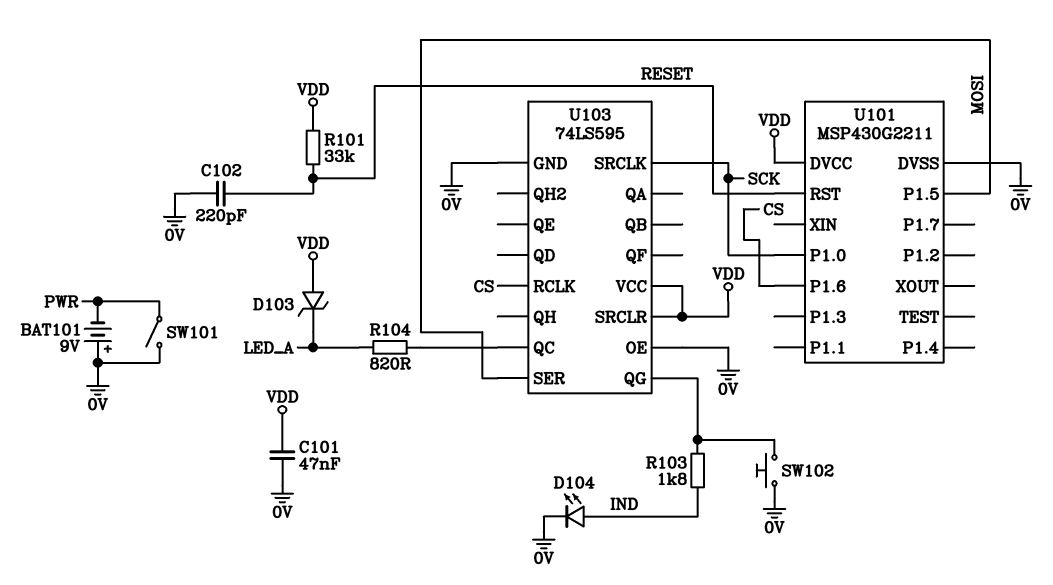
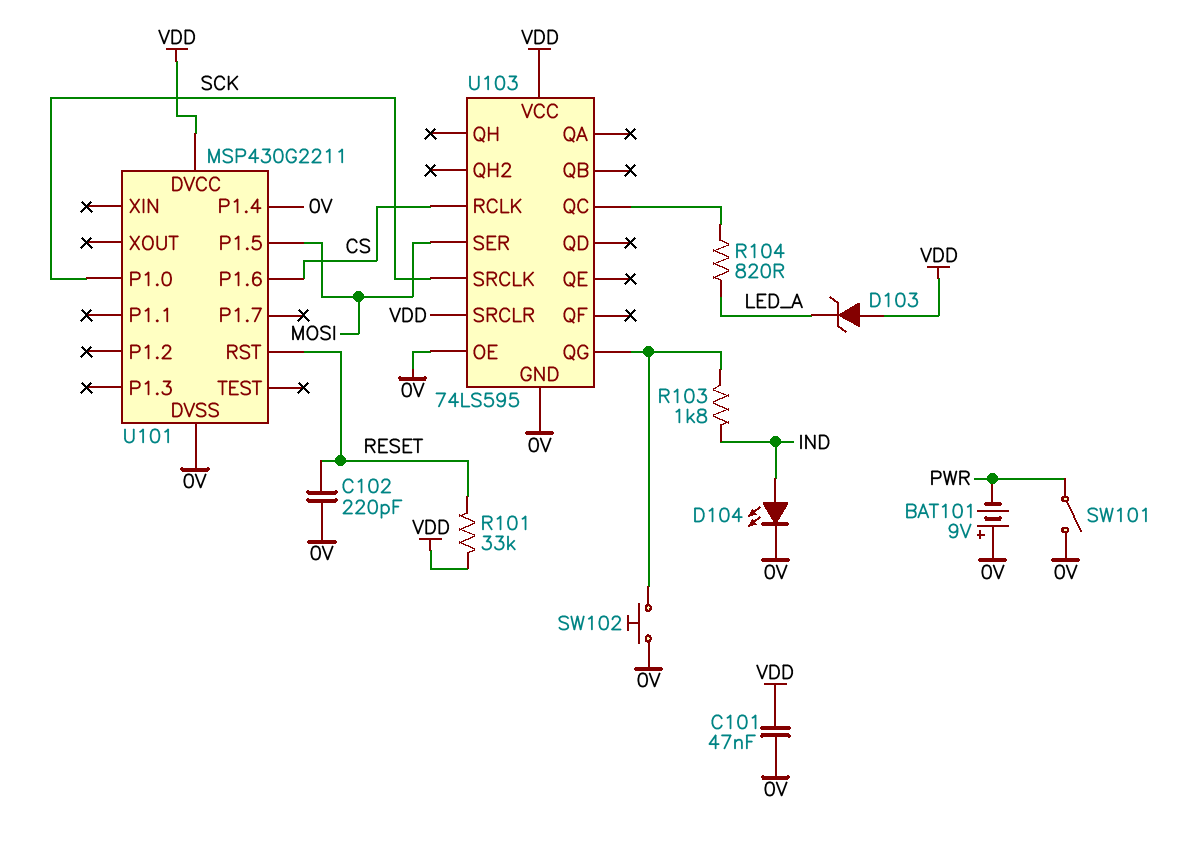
U101 pin P1.4: none -> 0V

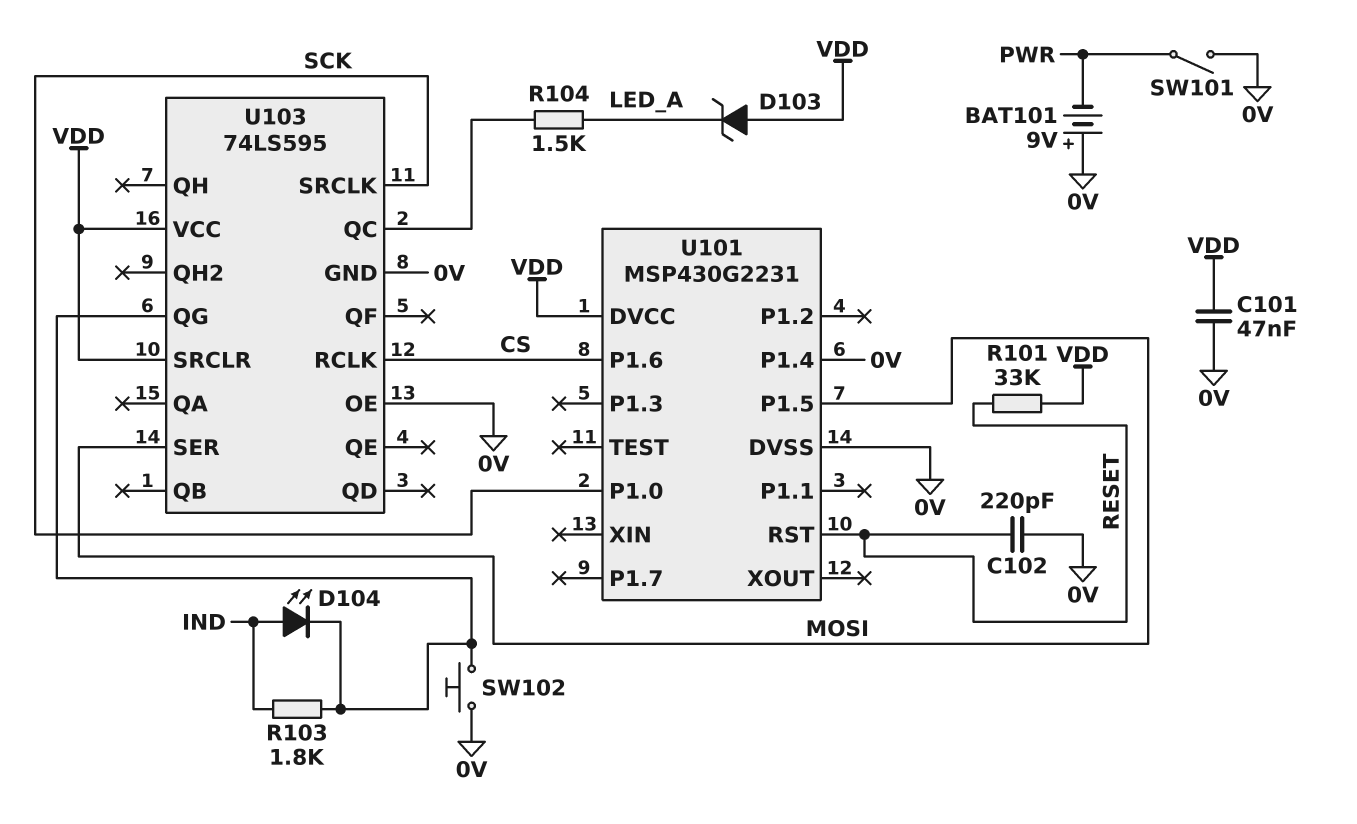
D104: LED (A IND, K 0V) -> LED (A IND, K U103/QG)
R104: 820 (LED_A, U103/QC) -> 1.5k (LED_A, U103/QC)
U101: MSP430G2211 -> MSP430G2231

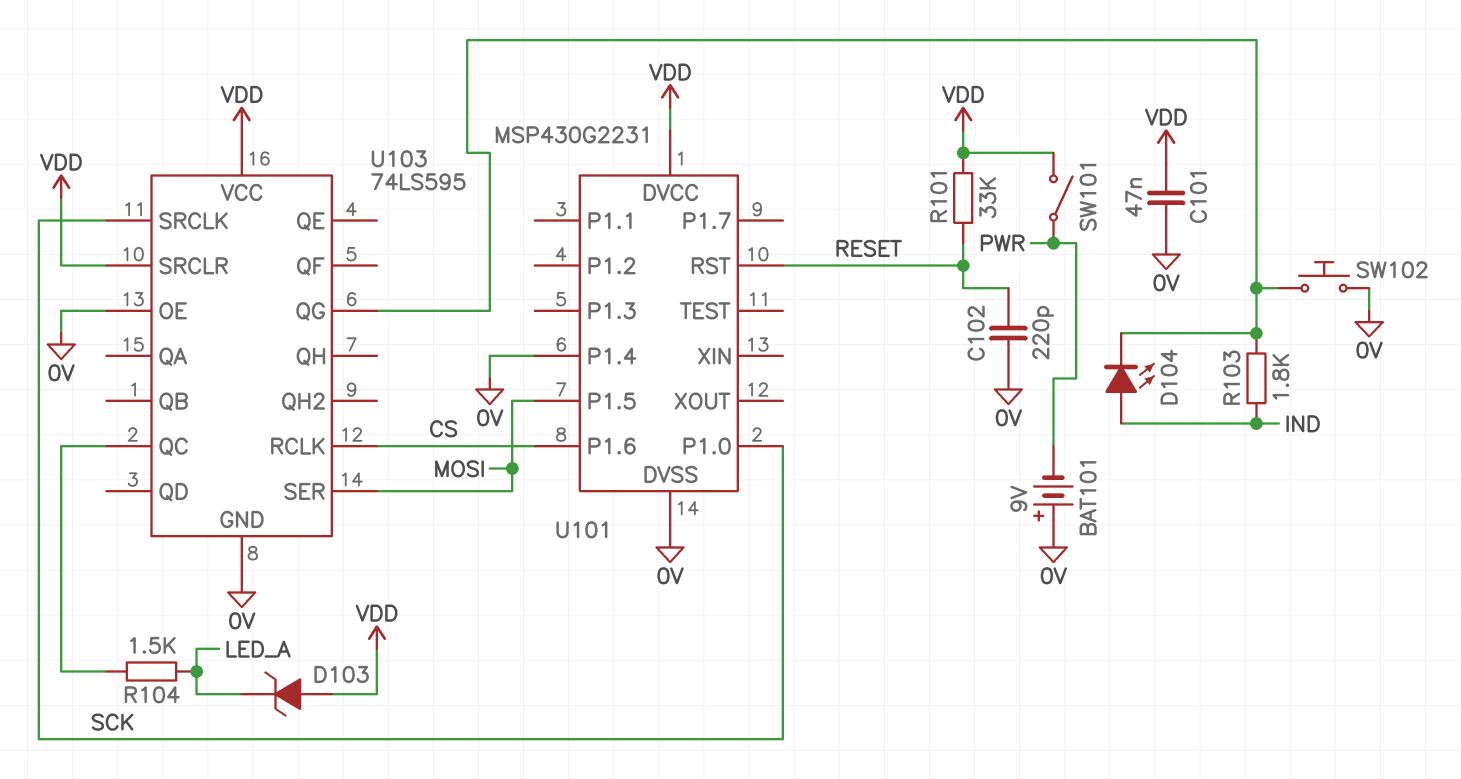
SW101: switch (0V, PWR) -> switch (PWR, VDD)

